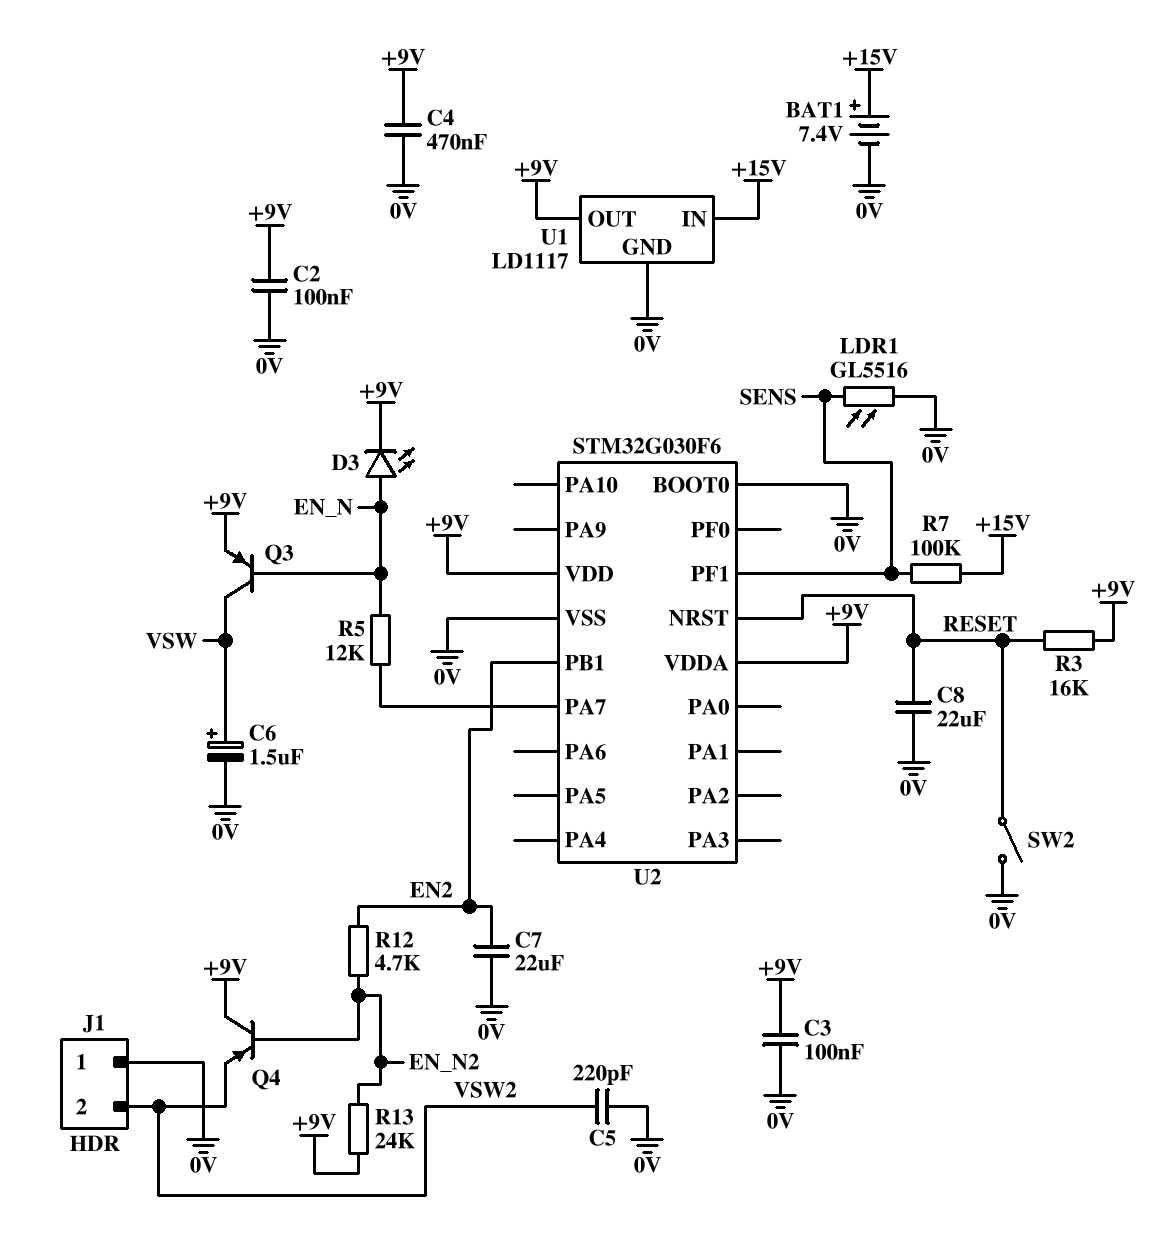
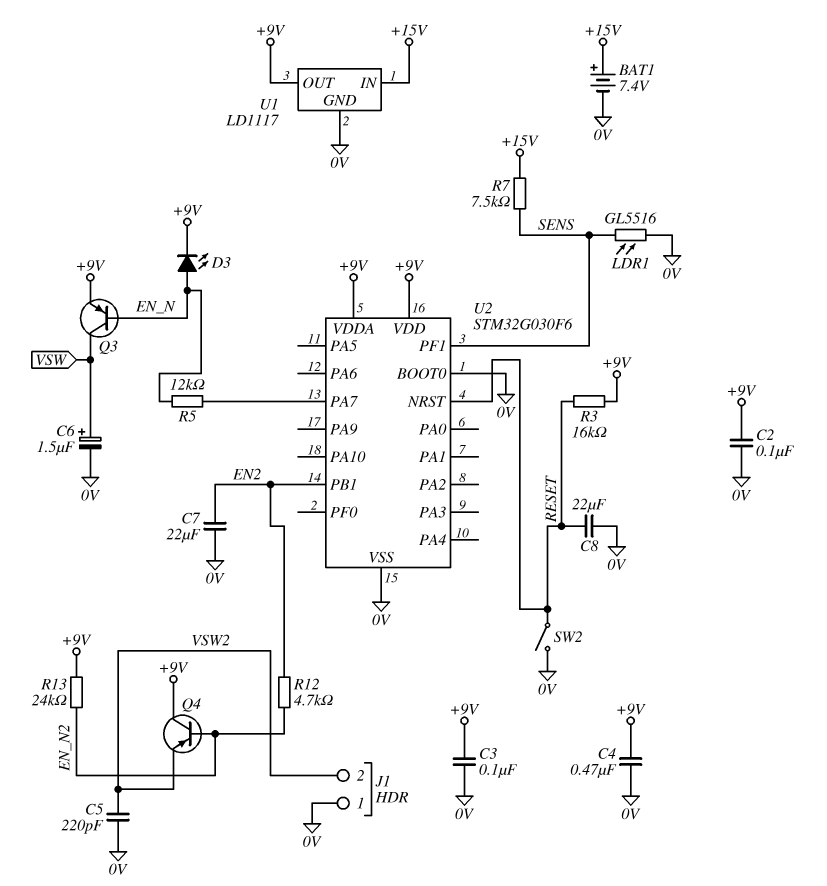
R7: 100k (+15V, SENS) -> 7.5k (+15V, SENS)

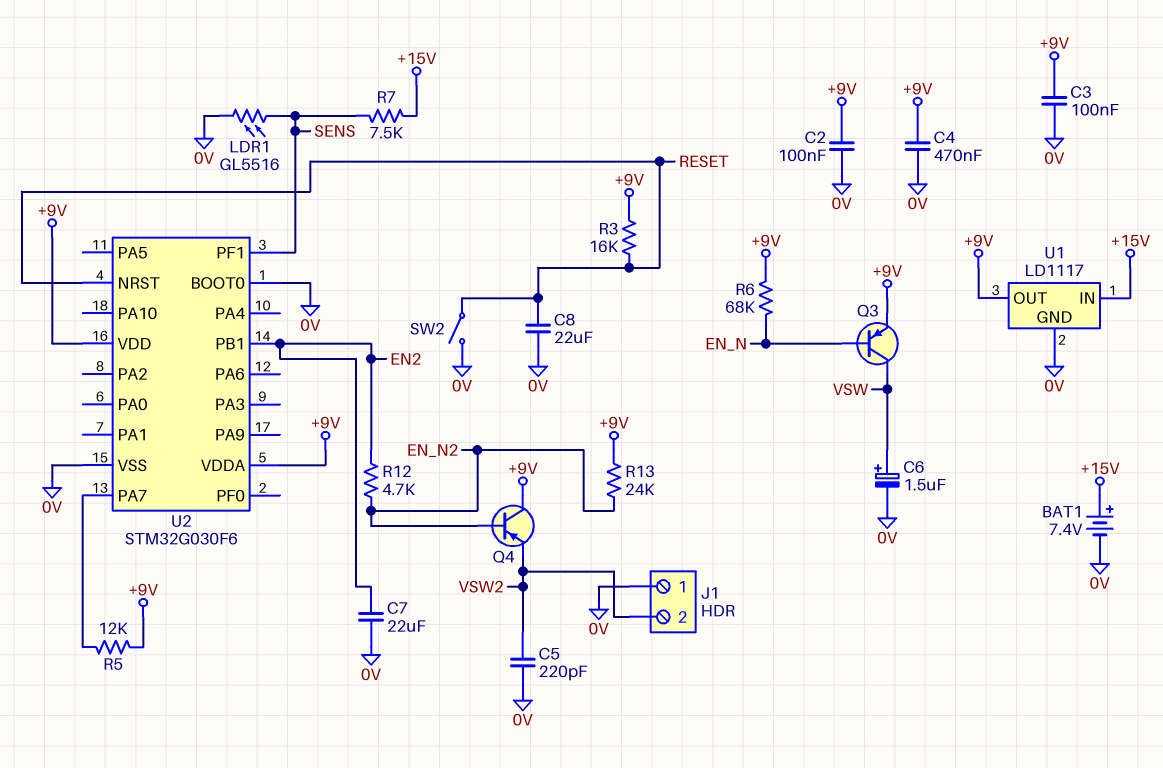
D3: LED (A EN_N, K +9V) -> none
R5: 12k (EN_N, U2/PA7) -> 12k (+9V, U2/PA7)
R6: none -> 68k (+9V, EN_N)

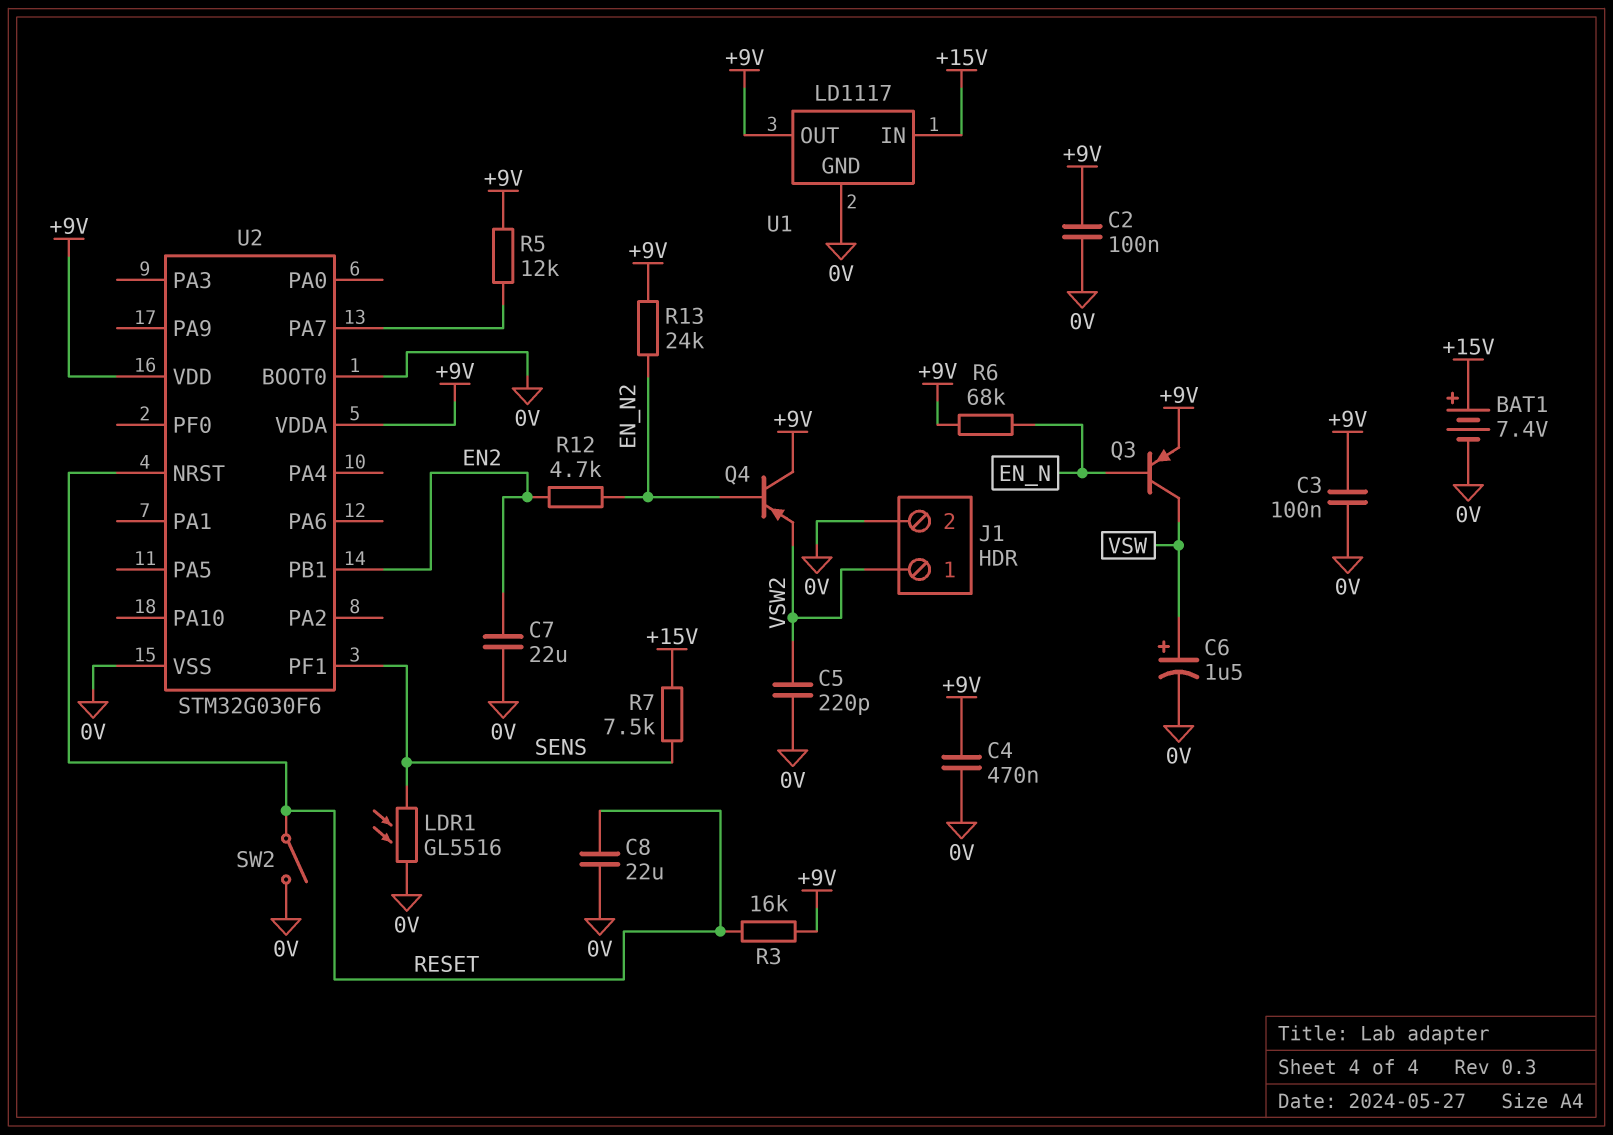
J1 pin 1: 0V -> VSW2
J1 pin 2: VSW2 -> 0V

